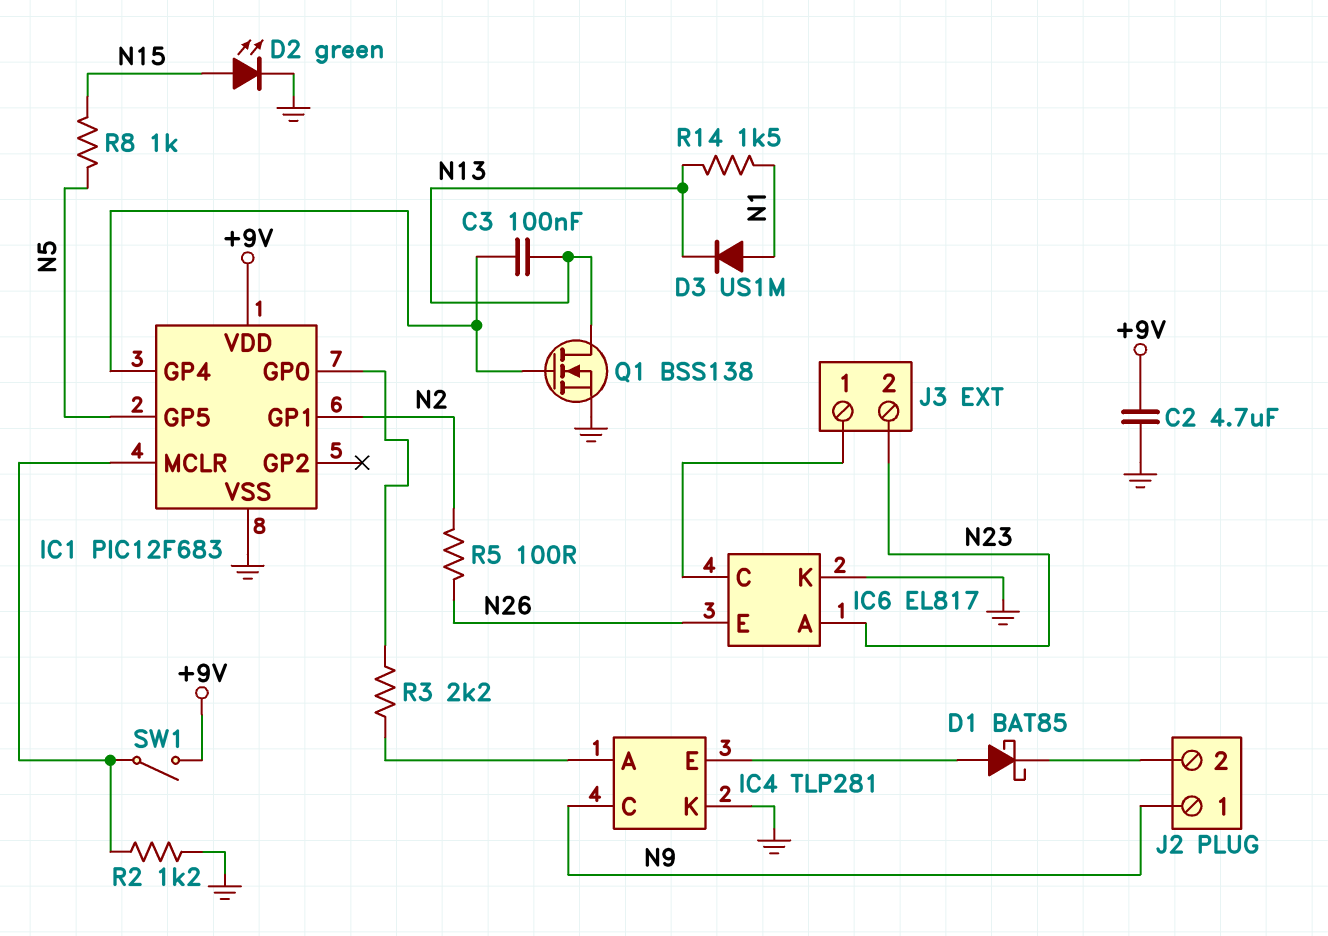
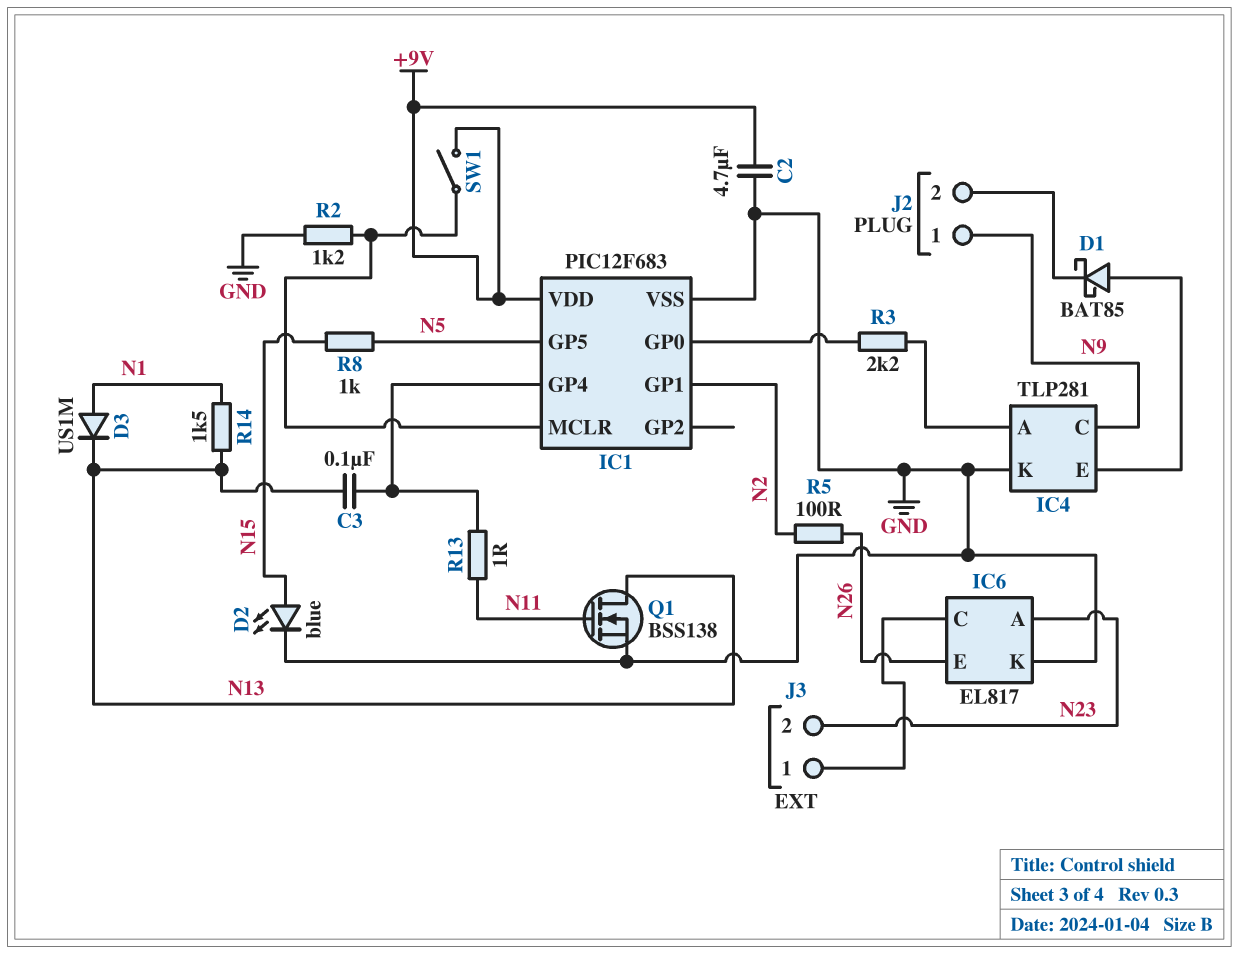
D2: LED green (A N15, K GND) -> LED blue (A N15, K GND)
Q1: NMOS BSS138 (G IC1/GP4, D N13, S GND) -> NMOS BSS138 (G N11, D N13, S GND)
R13: none -> 1 (IC1/GP4, N11)

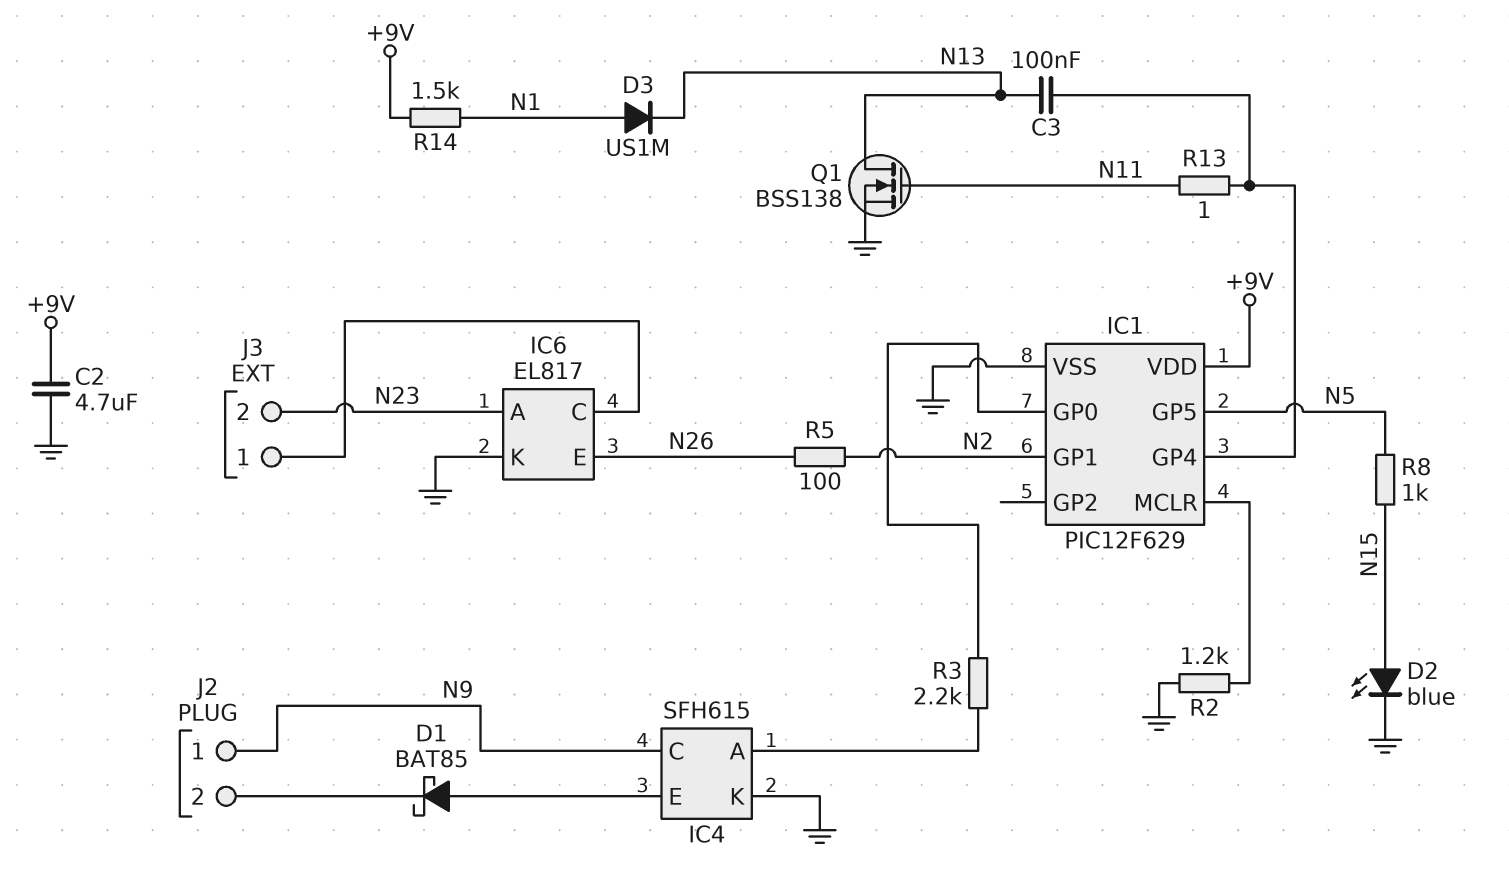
IC1: PIC12F683 -> PIC12F629
IC4: TLP281 -> SFH615
R14: 1.5k (N1, N13) -> 1.5k (+9V, N1)
SW1: switch (+9V, IC1/MCLR) -> none

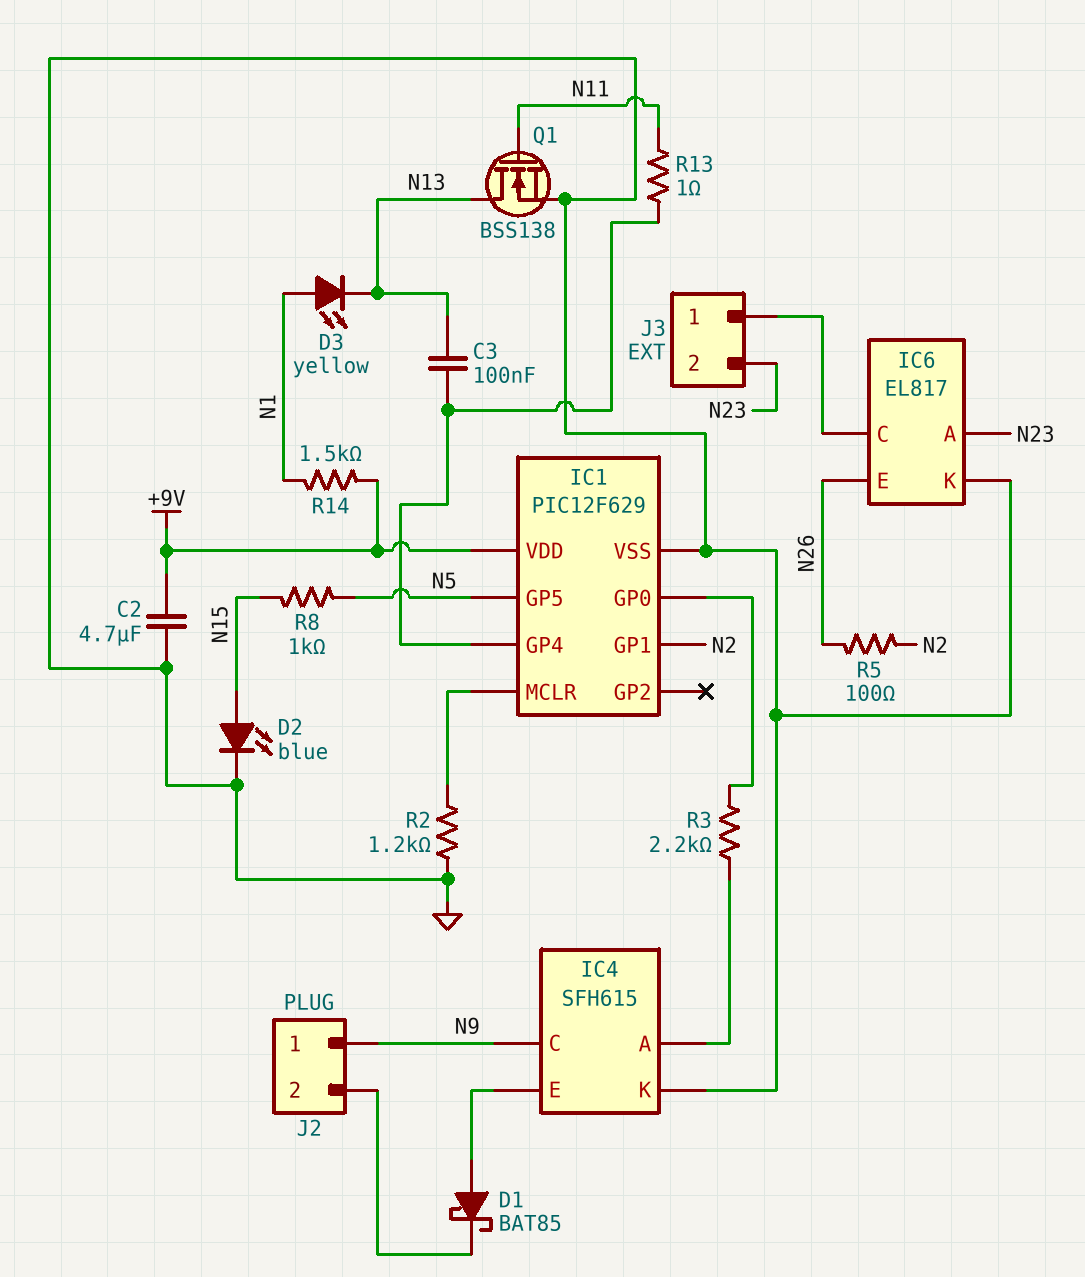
D3: diode US1M (A N1, K N13) -> LED yellow (A N1, K N13)

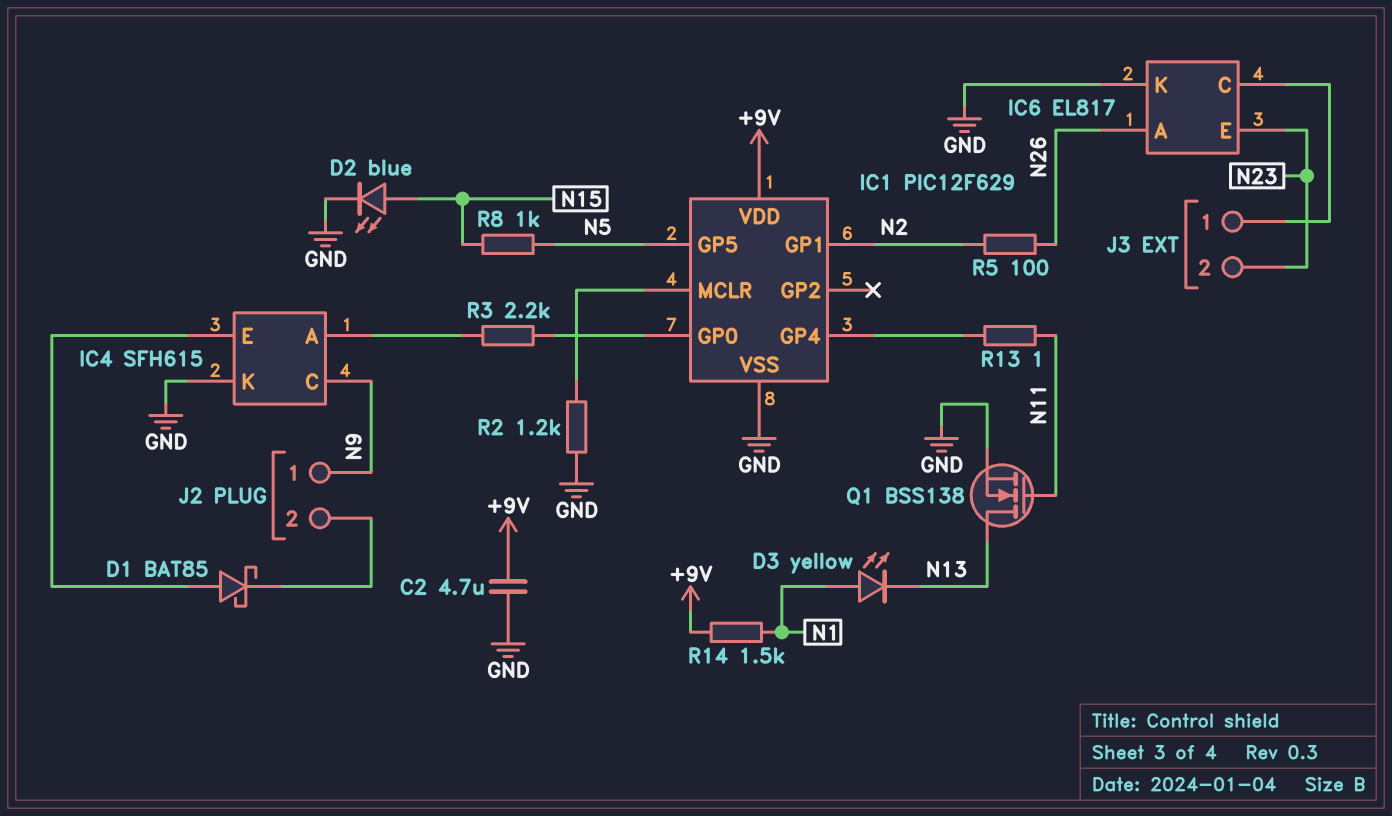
C3: 100nF (IC1/GP4, N13) -> none
IC6 pin A: N23 -> N26
IC6 pin E: N26 -> N23

